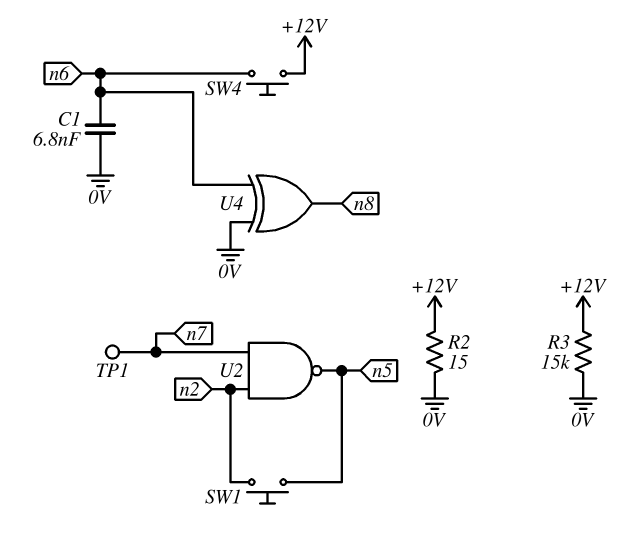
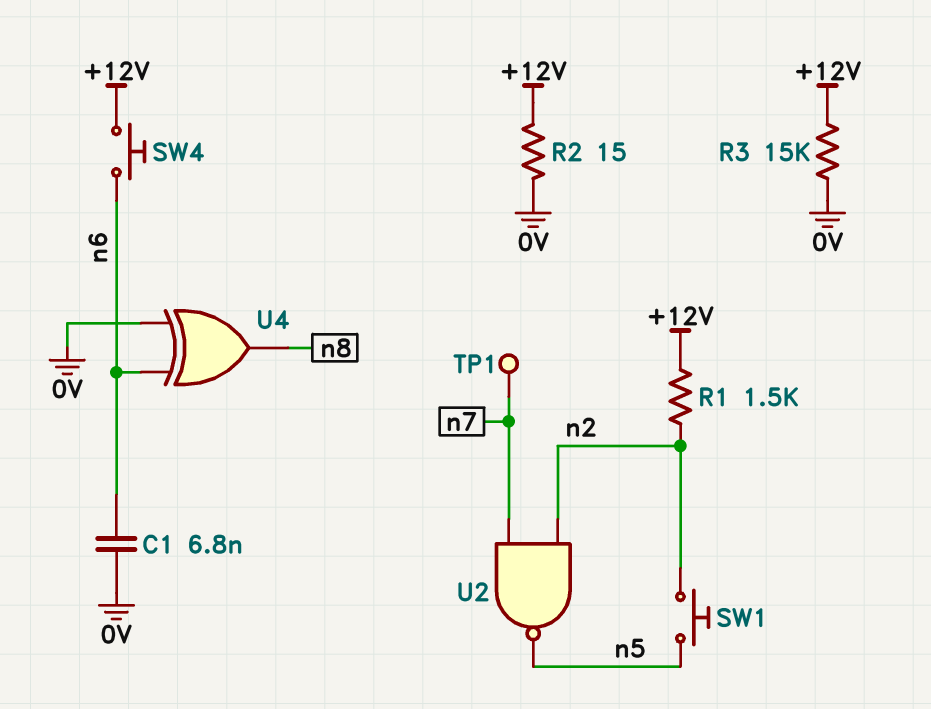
R1: none -> 1.5k (+12V, n2)

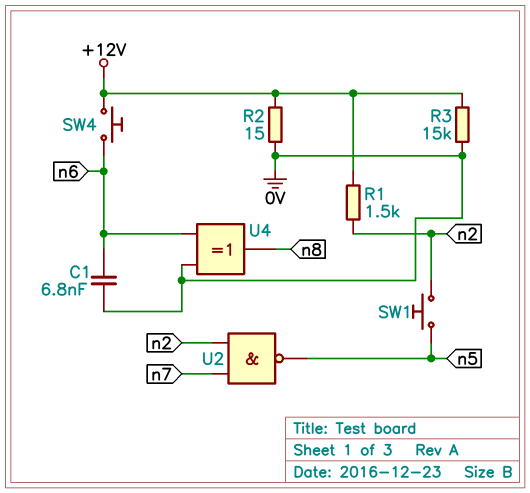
TP1: test point (n7) -> none

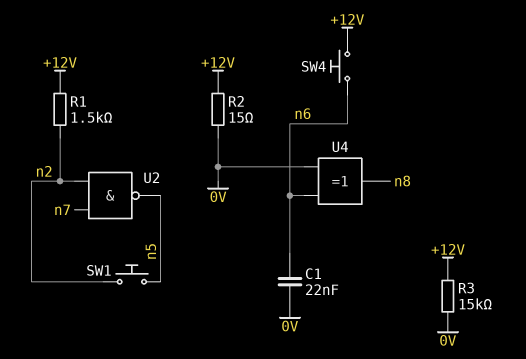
C1: 6.8nF (0V, n6) -> 22nF (0V, n6)

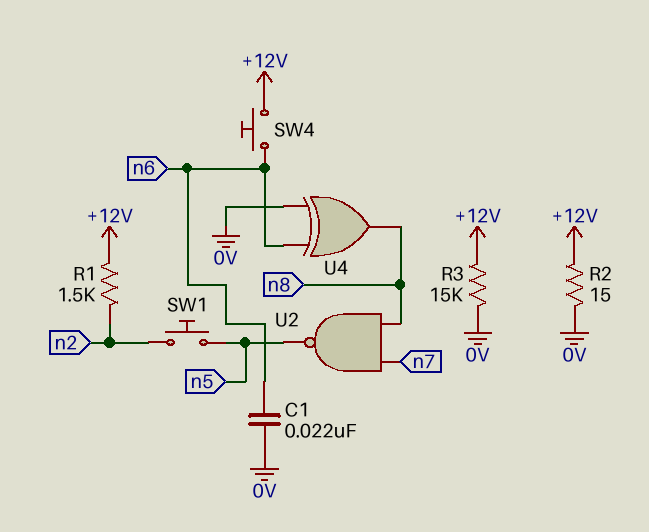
U2: NAND (in n2, in n7, out n5) -> NAND (in n7, in n8, out n5)

